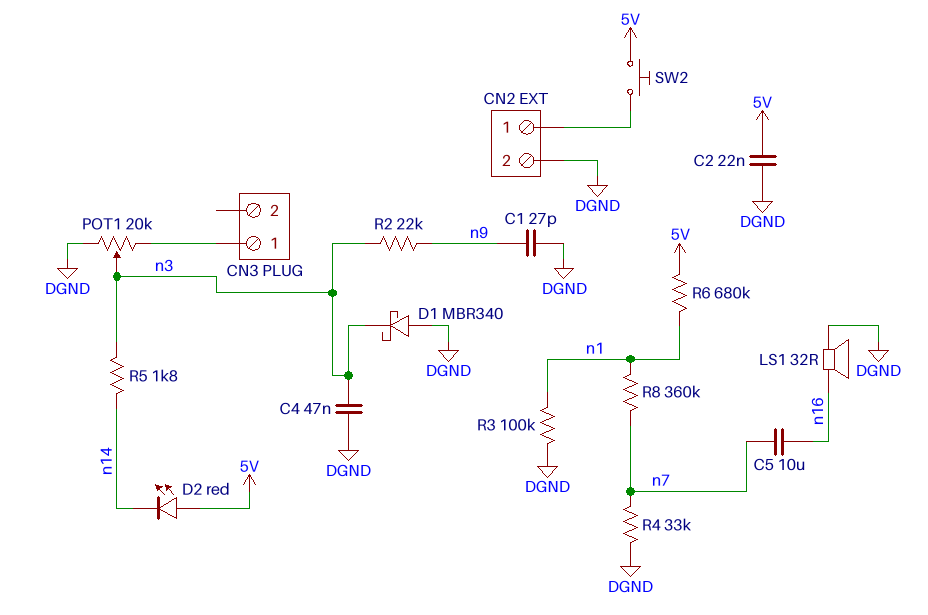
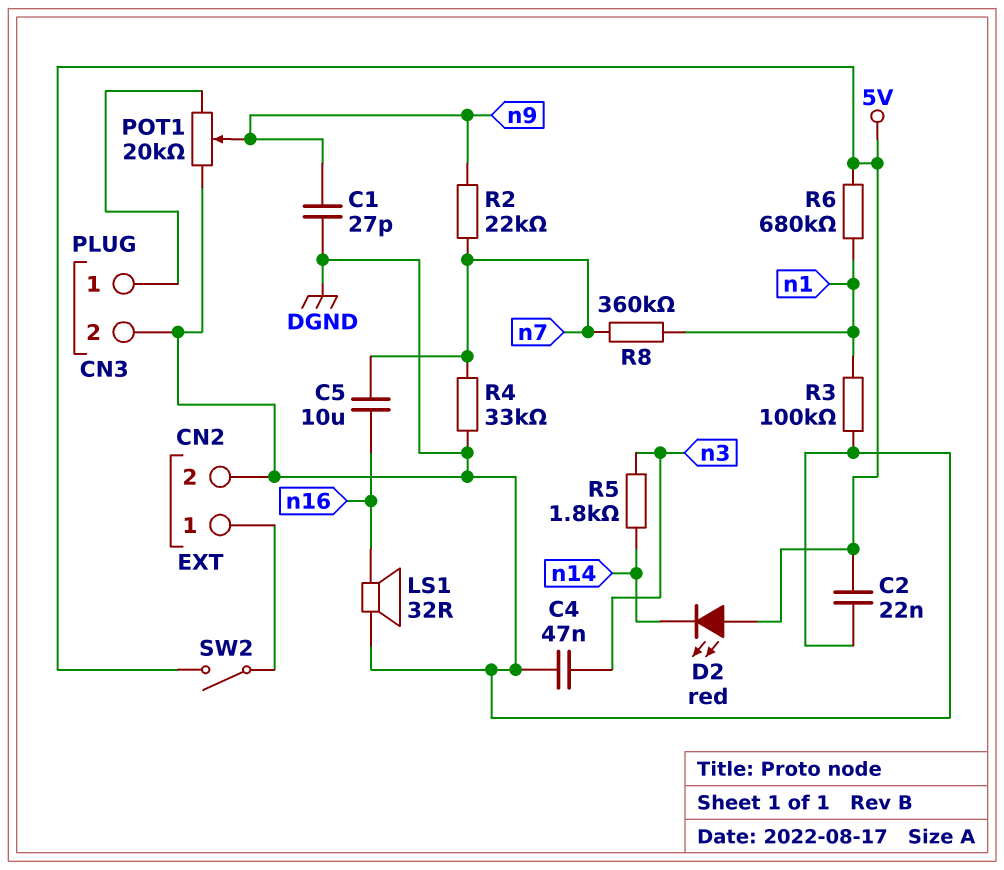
CN3 pin 2: none -> DGND
D1: schottky MBR340 (A DGND, K n3) -> none
POT1: 20k (CN3/1, DGND, wiper n3) -> 20k (CN3/1, DGND, wiper n9)
R2: 22k (n3, n9) -> 22k (n7, n9)
SW2: button (5V, CN2/1) -> switch (5V, CN2/1)

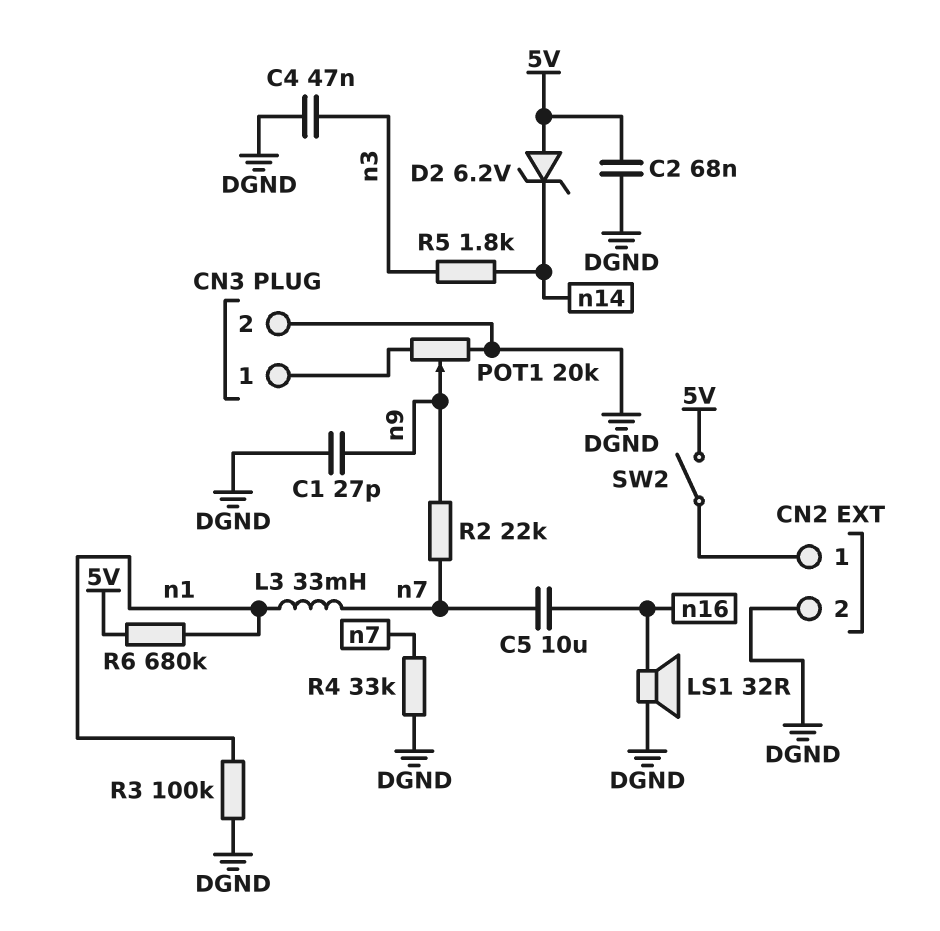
C2: 22nF (5V, DGND) -> 68nF (5V, DGND)
D2: LED red (A 5V, K n14) -> zener 6.2V (A 5V, K n14)
L3: none -> 33mH (n1, n7)
R8: 360k (n1, n7) -> none

